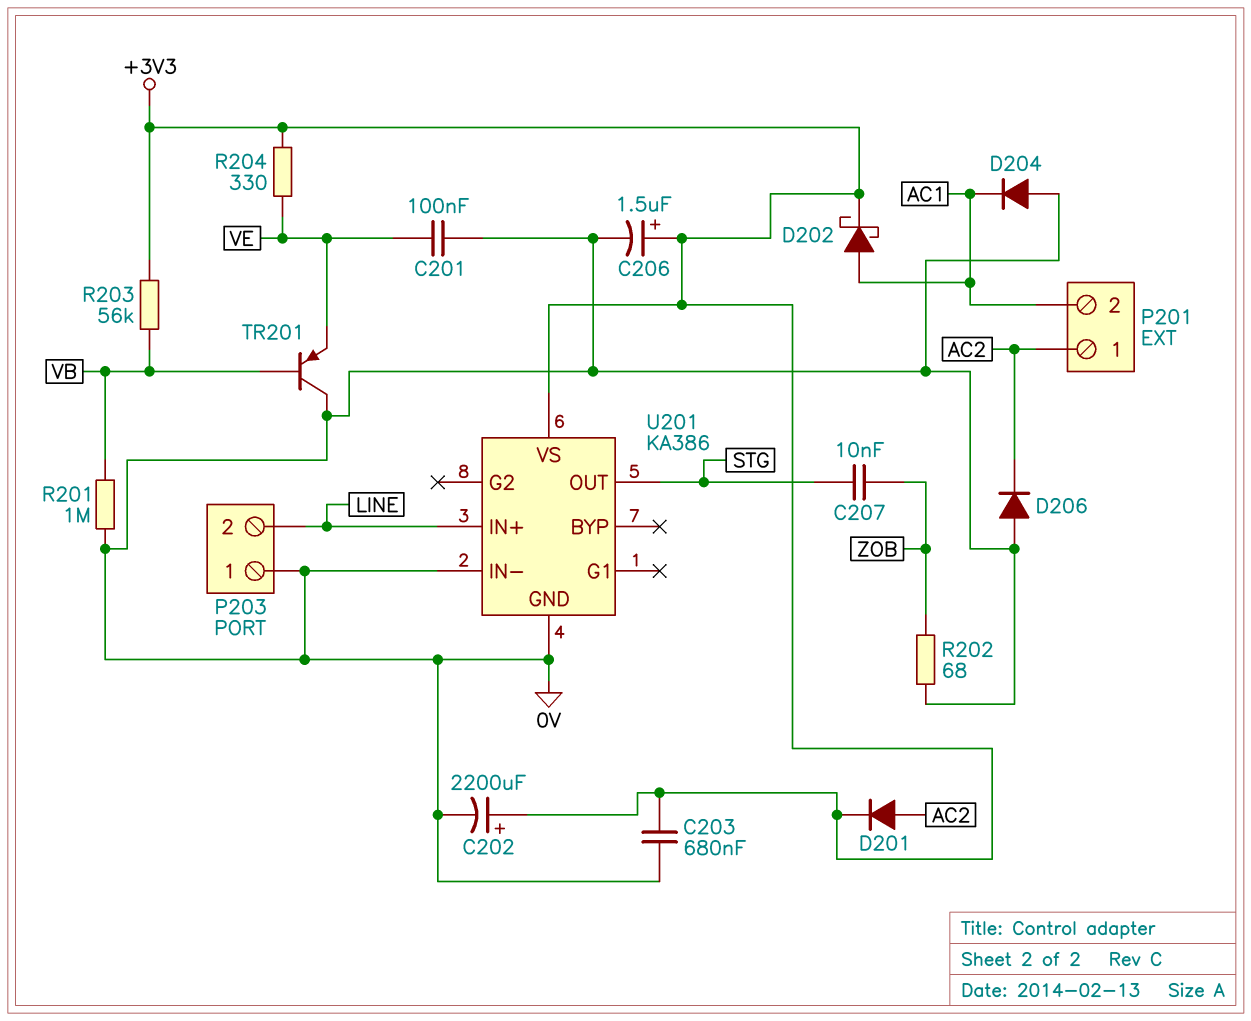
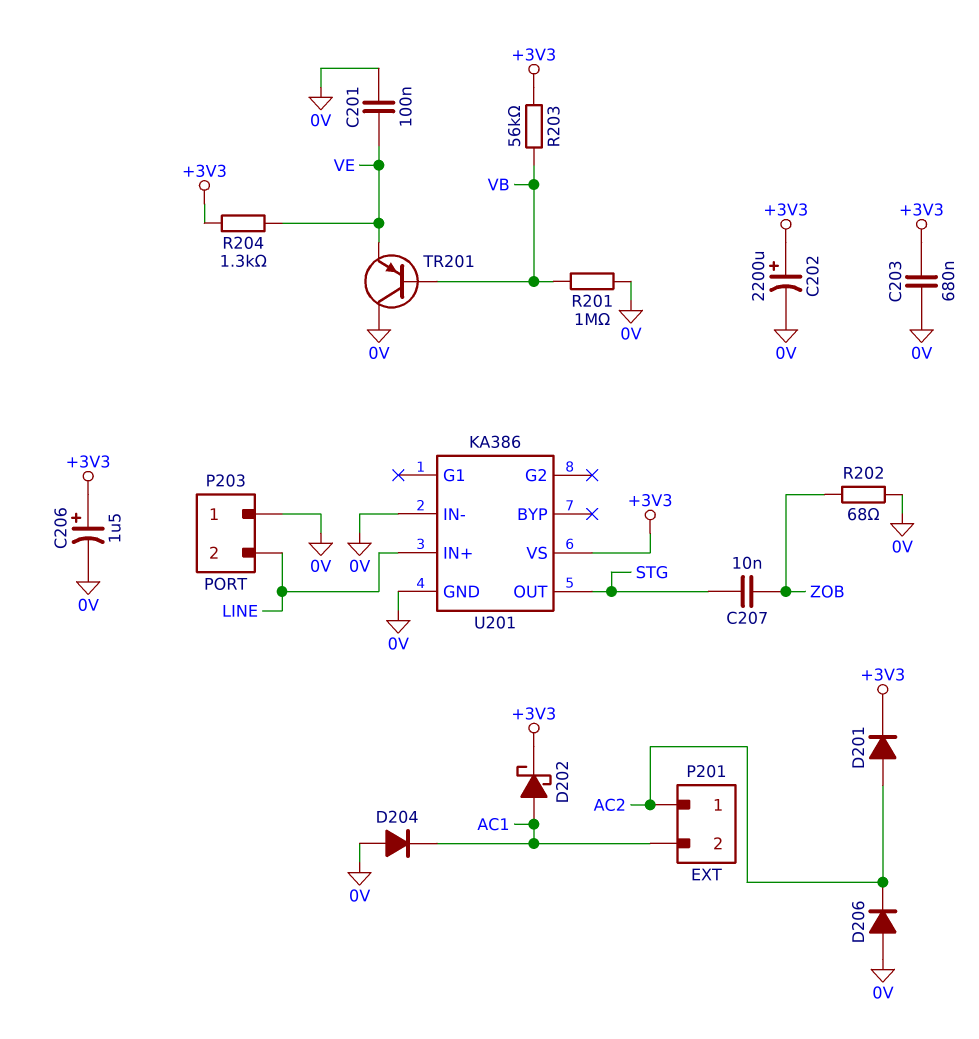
R204: 330 (+3V3, VE) -> 1.3k (+3V3, VE)

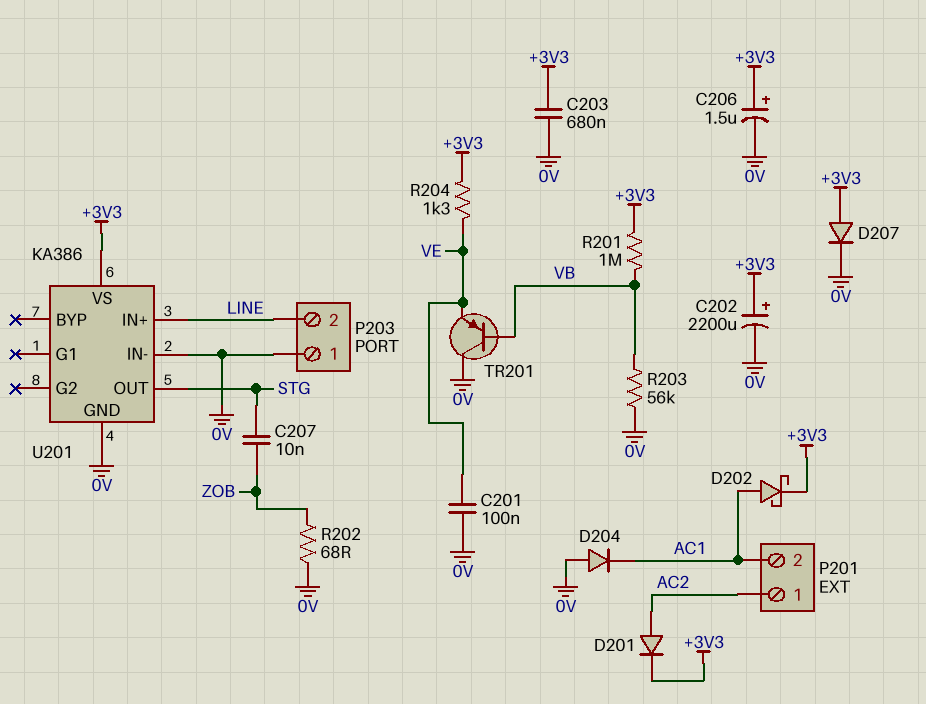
D206: diode (A 0V, K AC2) -> none
D207: none -> diode (A +3V3, K 0V)
R201: 1M (0V, VB) -> 1M (+3V3, VB)
R203: 56k (+3V3, VB) -> 56k (0V, VB)

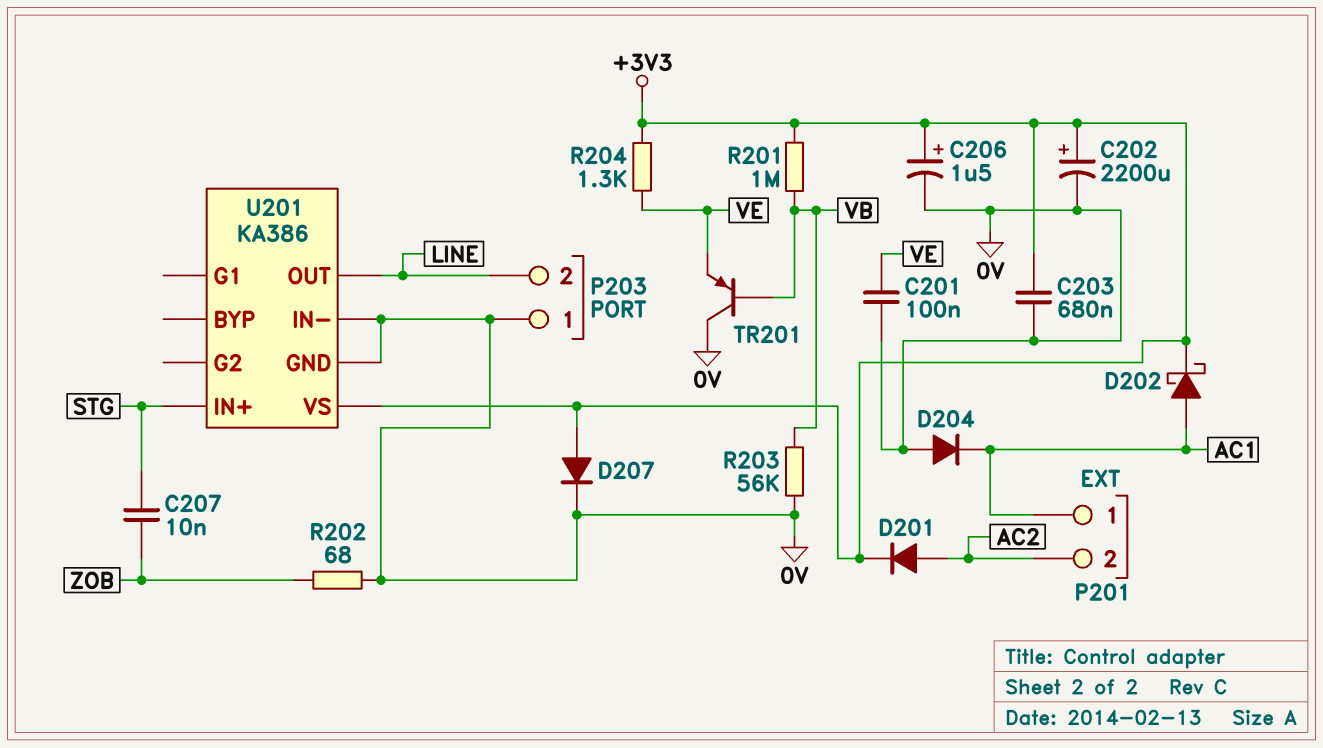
P201 pin 1: AC2 -> AC1
P201 pin 2: AC1 -> AC2
U201 pin IN+: LINE -> STG
U201 pin OUT: STG -> LINE

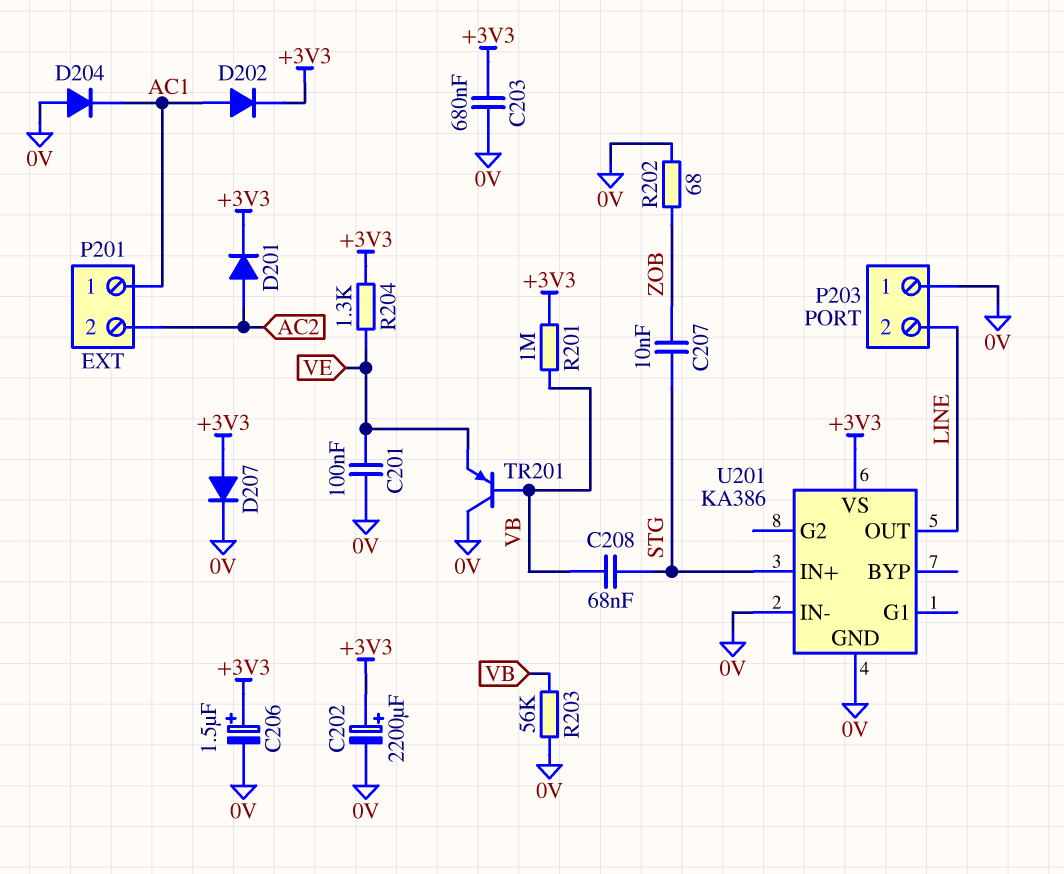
C208: none -> 68nF (STG, VB)
D202: schottky (A AC1, K +3V3) -> diode (A AC1, K +3V3)

